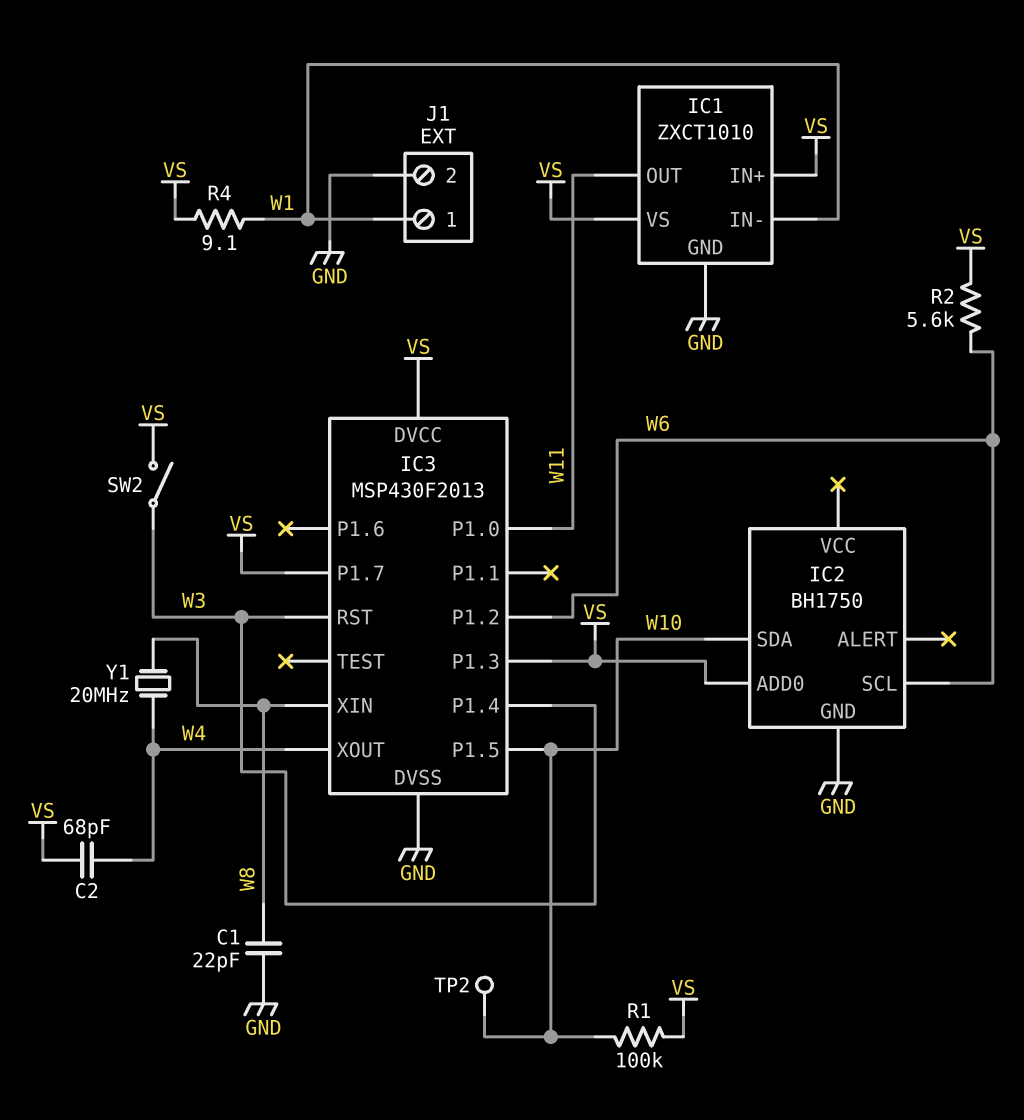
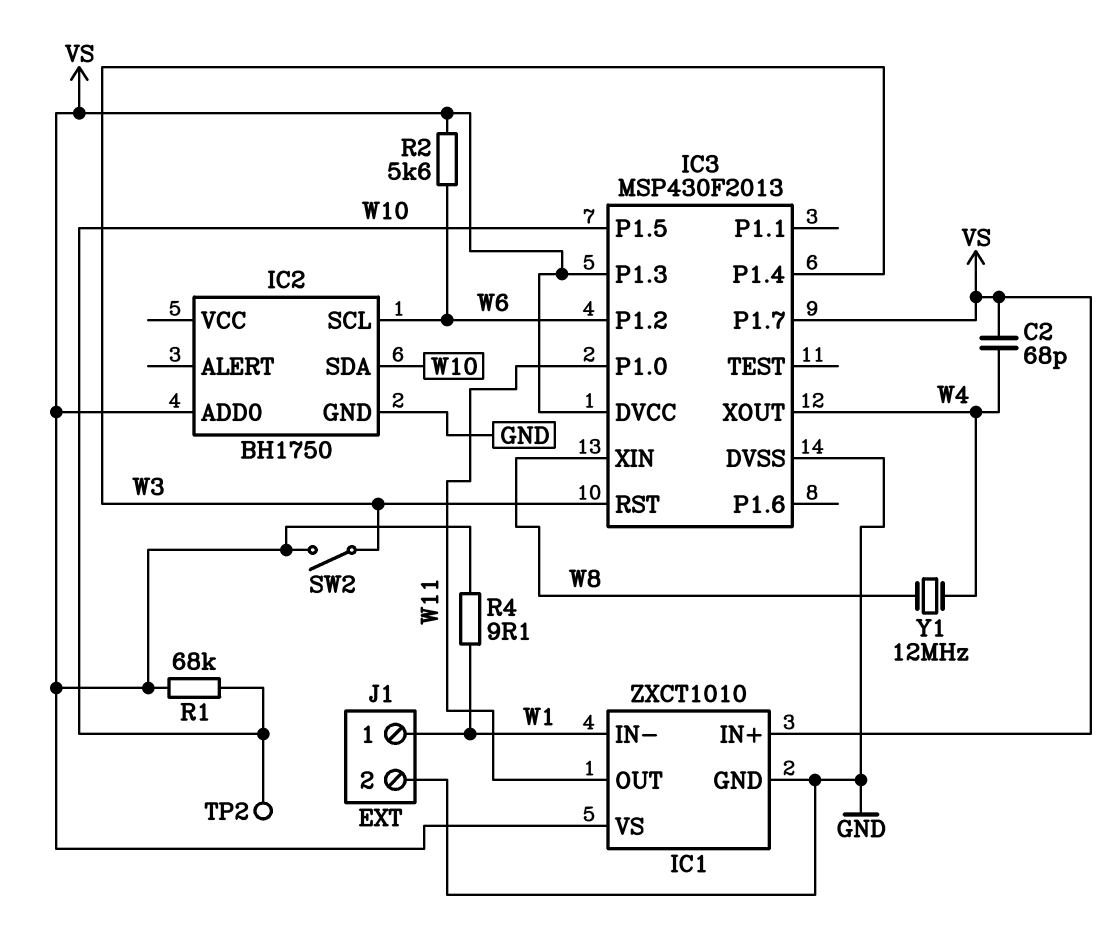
C1: 22pF (GND, W8) -> none
R1: 100k (VS, W10) -> 68k (VS, W10)
Y1: 20MHz (W4, W8) -> 12MHz (W4, W8)

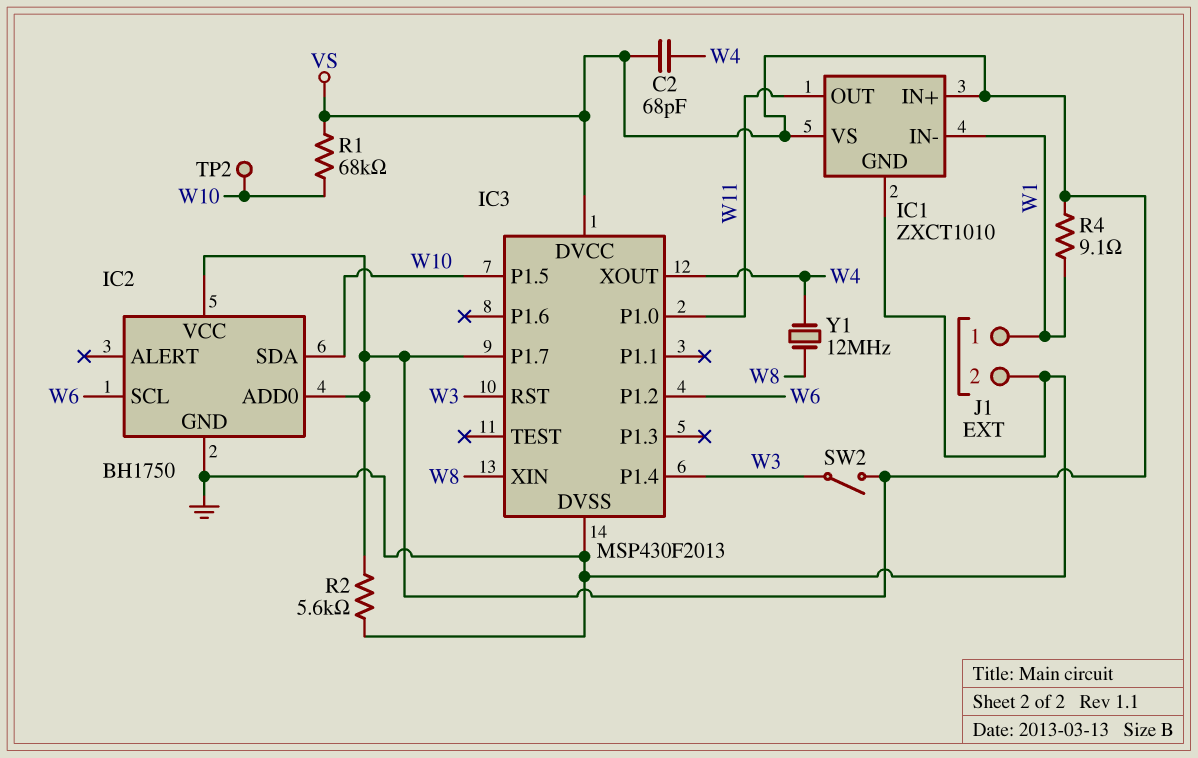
IC2 pin VCC: none -> VS
IC3 pin P1.3: VS -> none
R2: 5.6k (VS, W6) -> 5.6k (GND, VS)

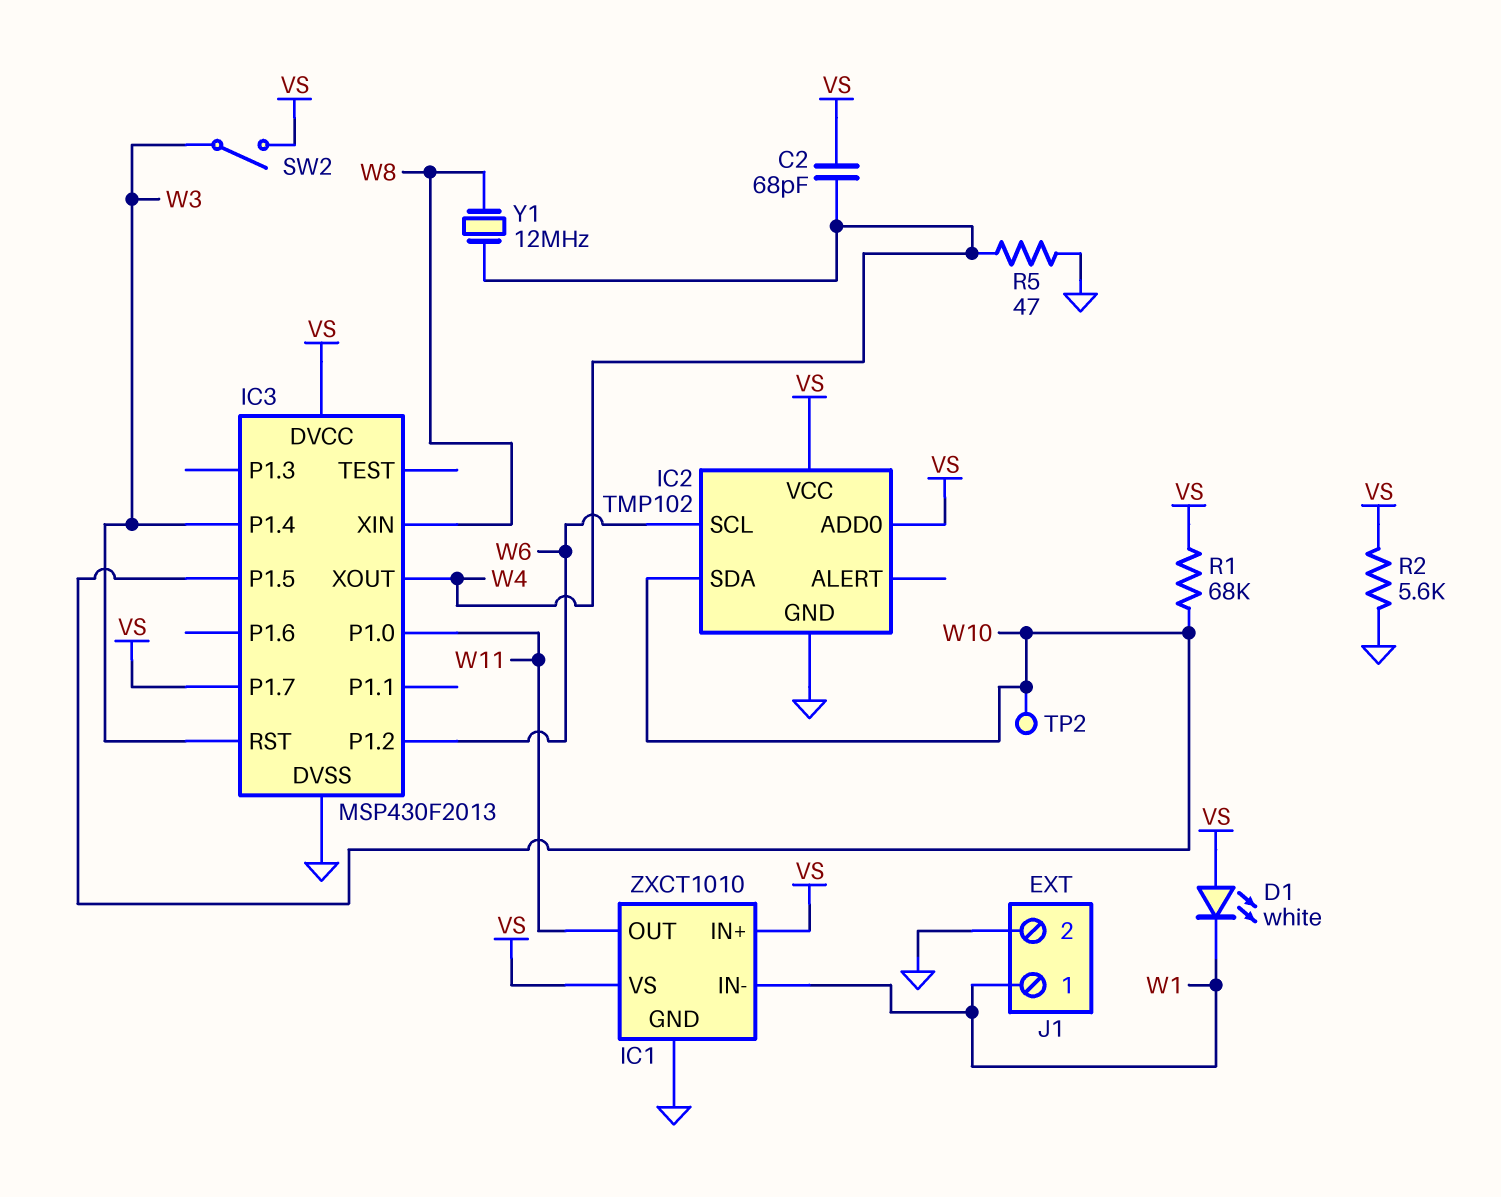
D1: none -> LED white (A VS, K W1)
IC2: BH1750 -> TMP102
R4: 9.1 (VS, W1) -> none
R5: none -> 47 (GND, W4)

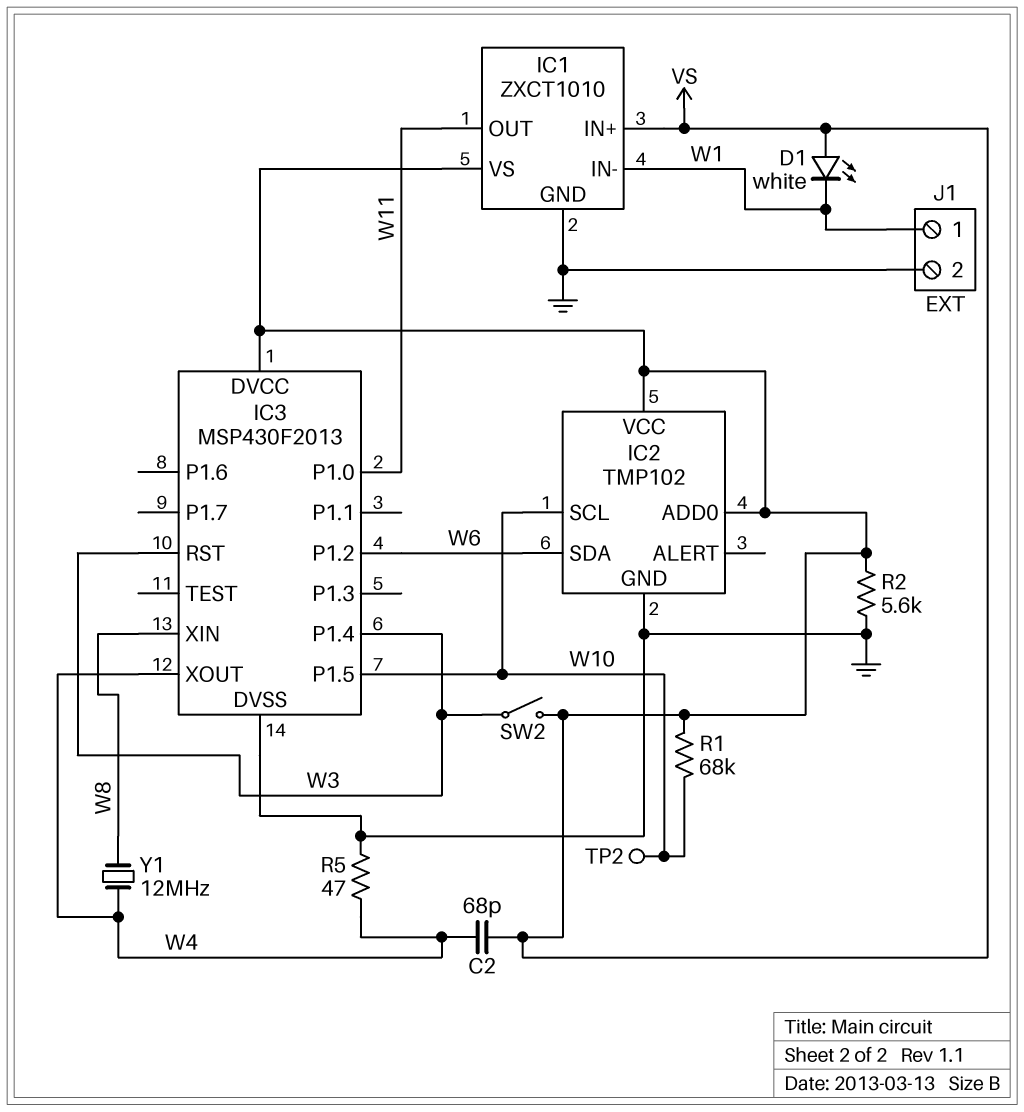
IC2 pin SCL: W6 -> W10
IC2 pin SDA: W10 -> W6
IC3 pin P1.7: VS -> none

